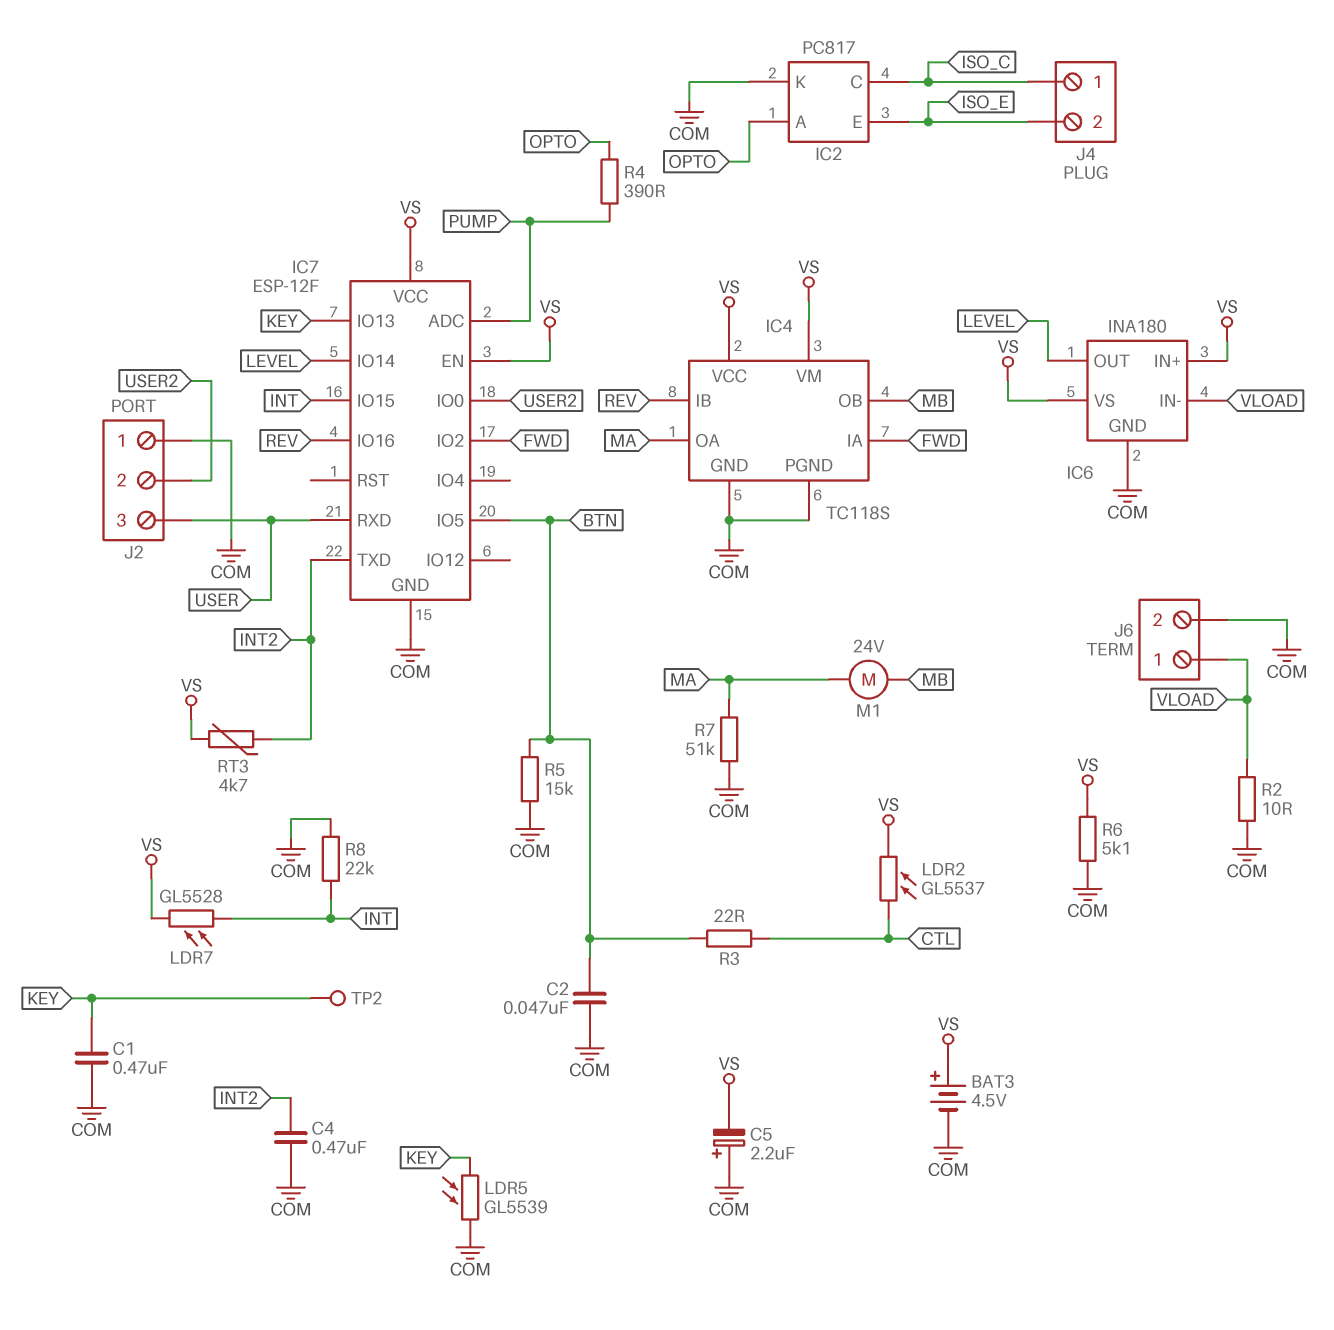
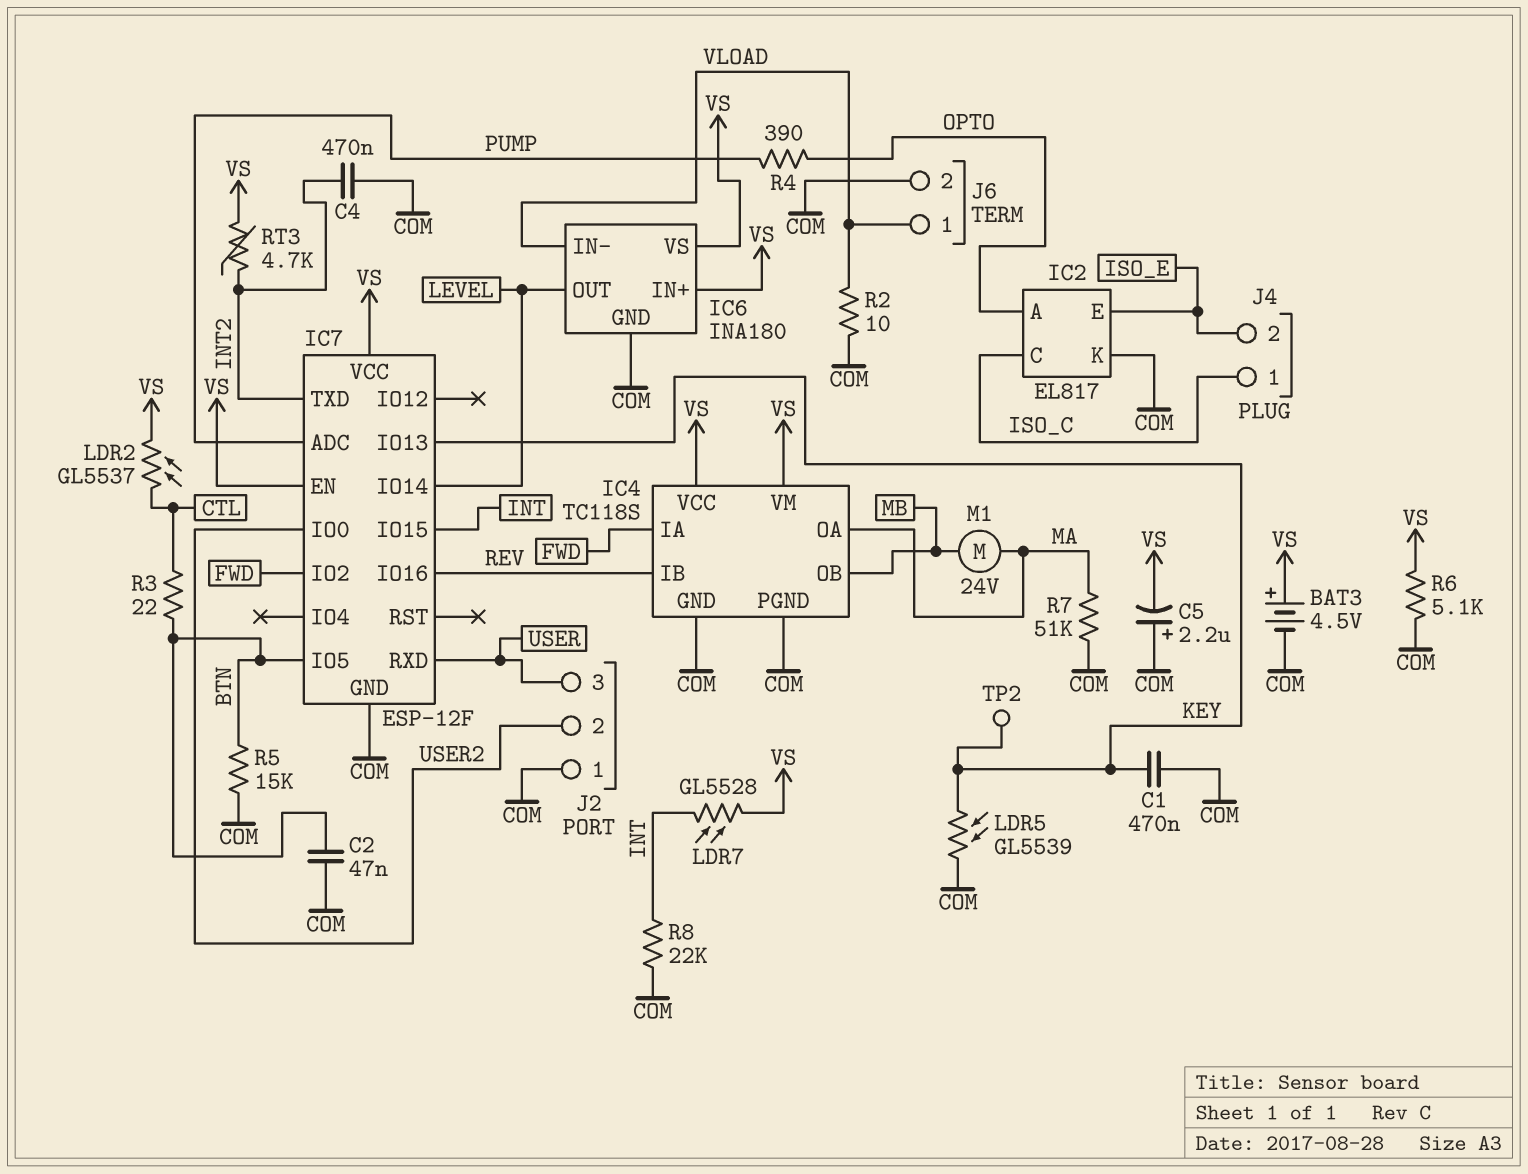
IC2: PC817 -> EL817

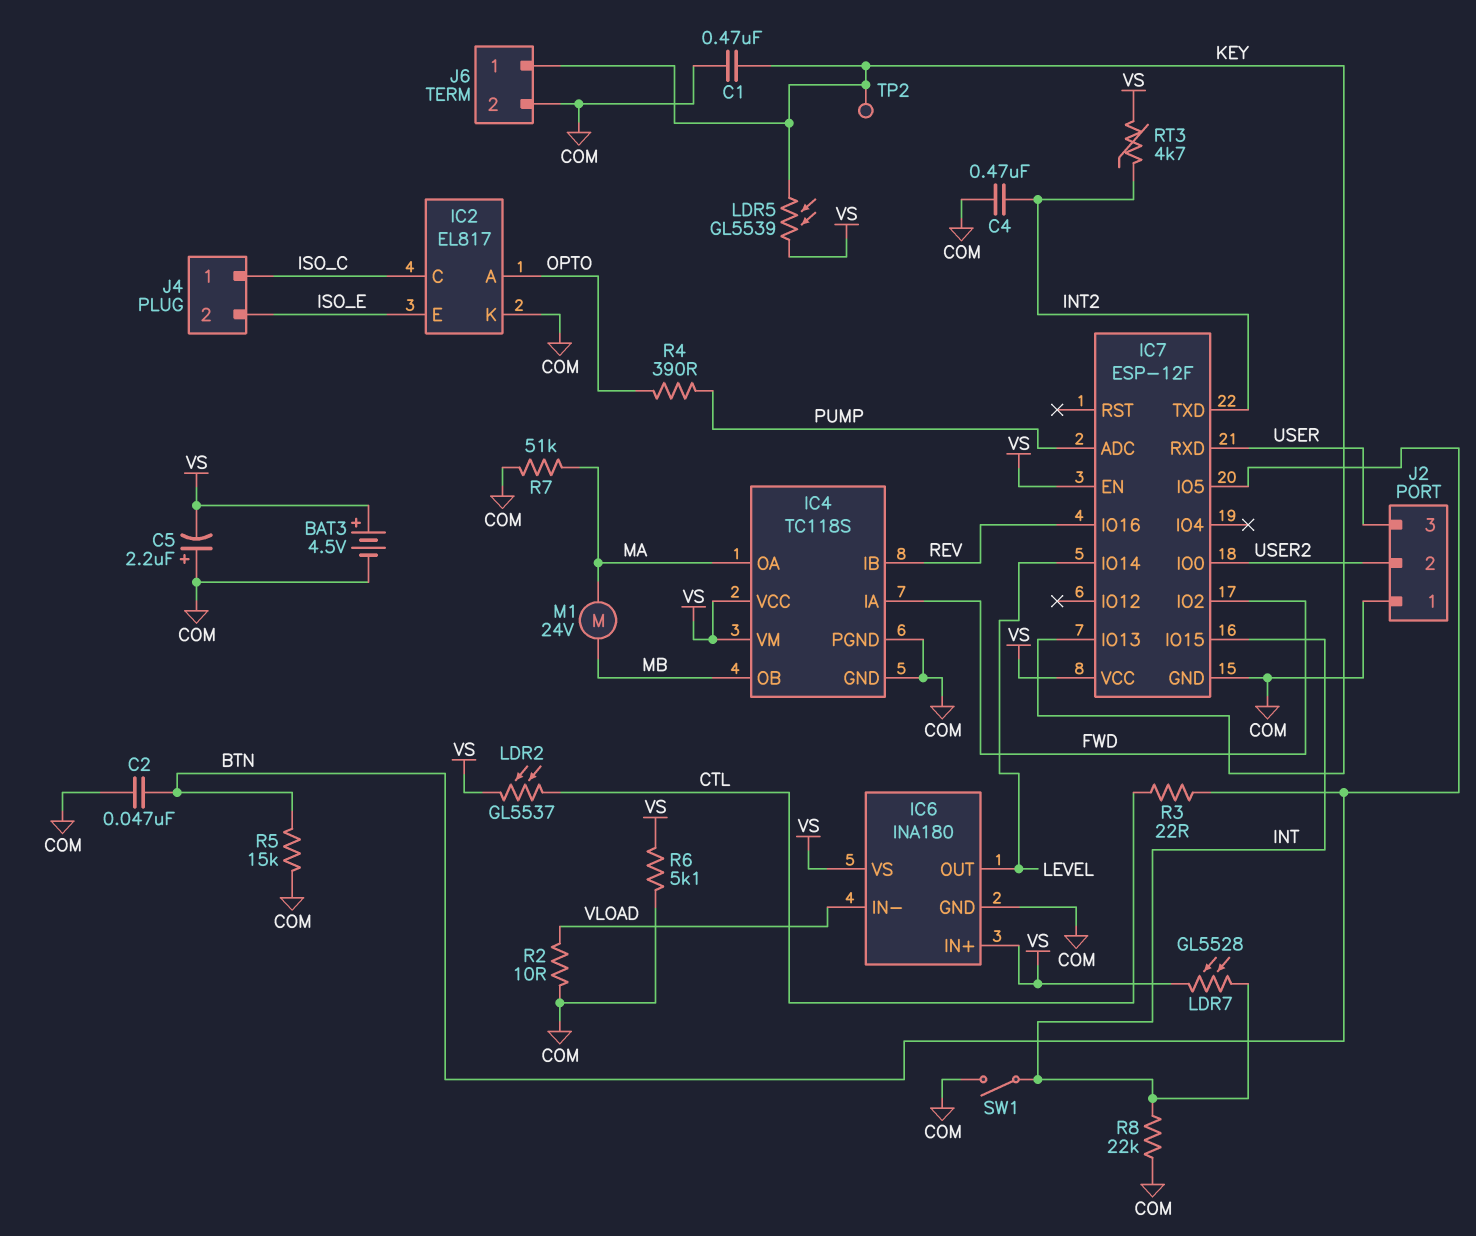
J6 pin 1: VLOAD -> KEY
LDR5: GL5539 (COM, KEY) -> GL5539 (KEY, VS)
SW1: none -> switch (COM, INT)

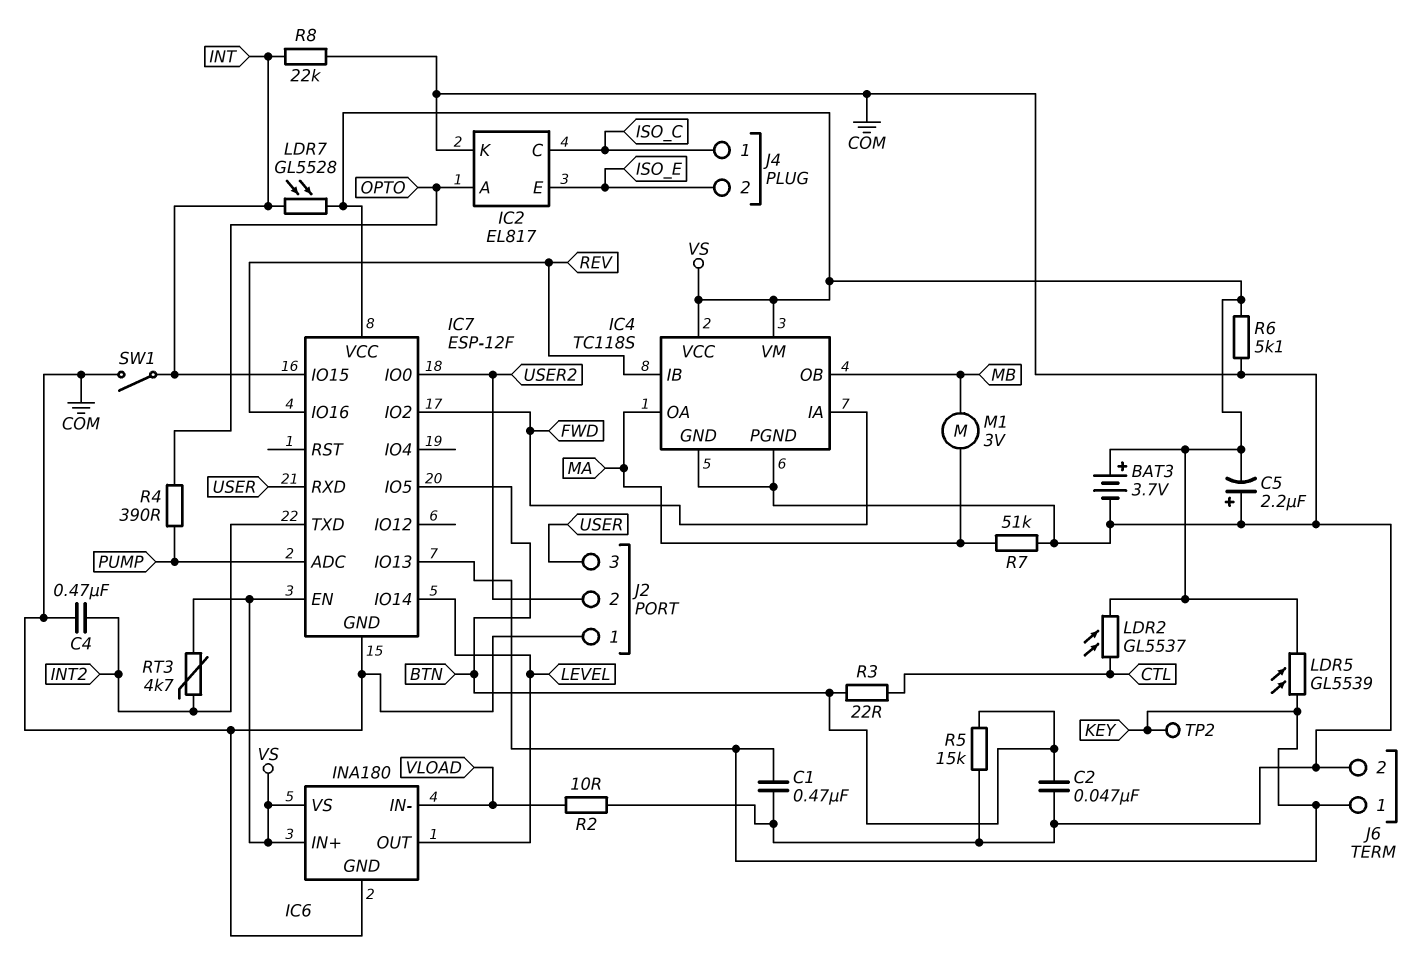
BAT3: 4.5V (plus VS, minus COM) -> 3.7V (plus VS, minus COM)
M1: motor 24V (MA, MB) -> motor 3V (MA, MB)

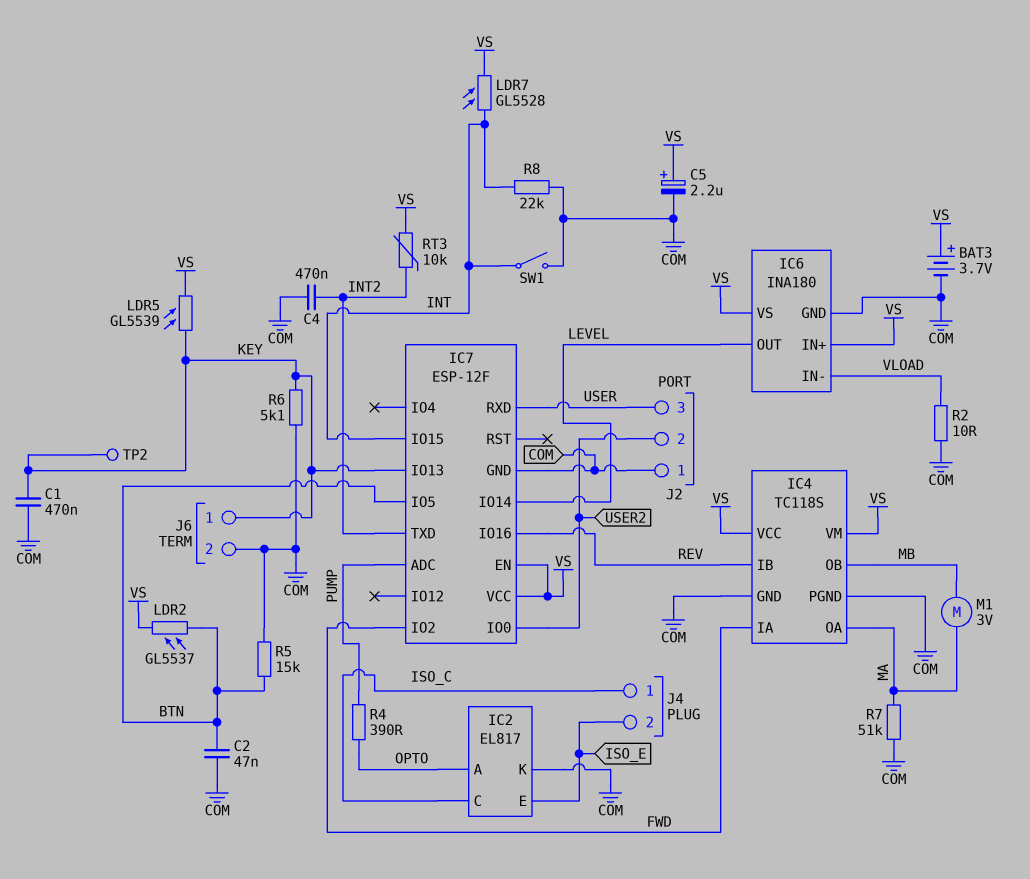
C5: 2.2uF (plus COM, minus VS) -> 2.2uF (plus VS, minus COM)
LDR2: GL5537 (CTL, VS) -> GL5537 (BTN, VS)
R3: 22 (BTN, CTL) -> none
R6: 5.1k (COM, VS) -> 5.1k (COM, KEY)
RT3: 4.7k (INT2, VS) -> 10k (INT2, VS)

